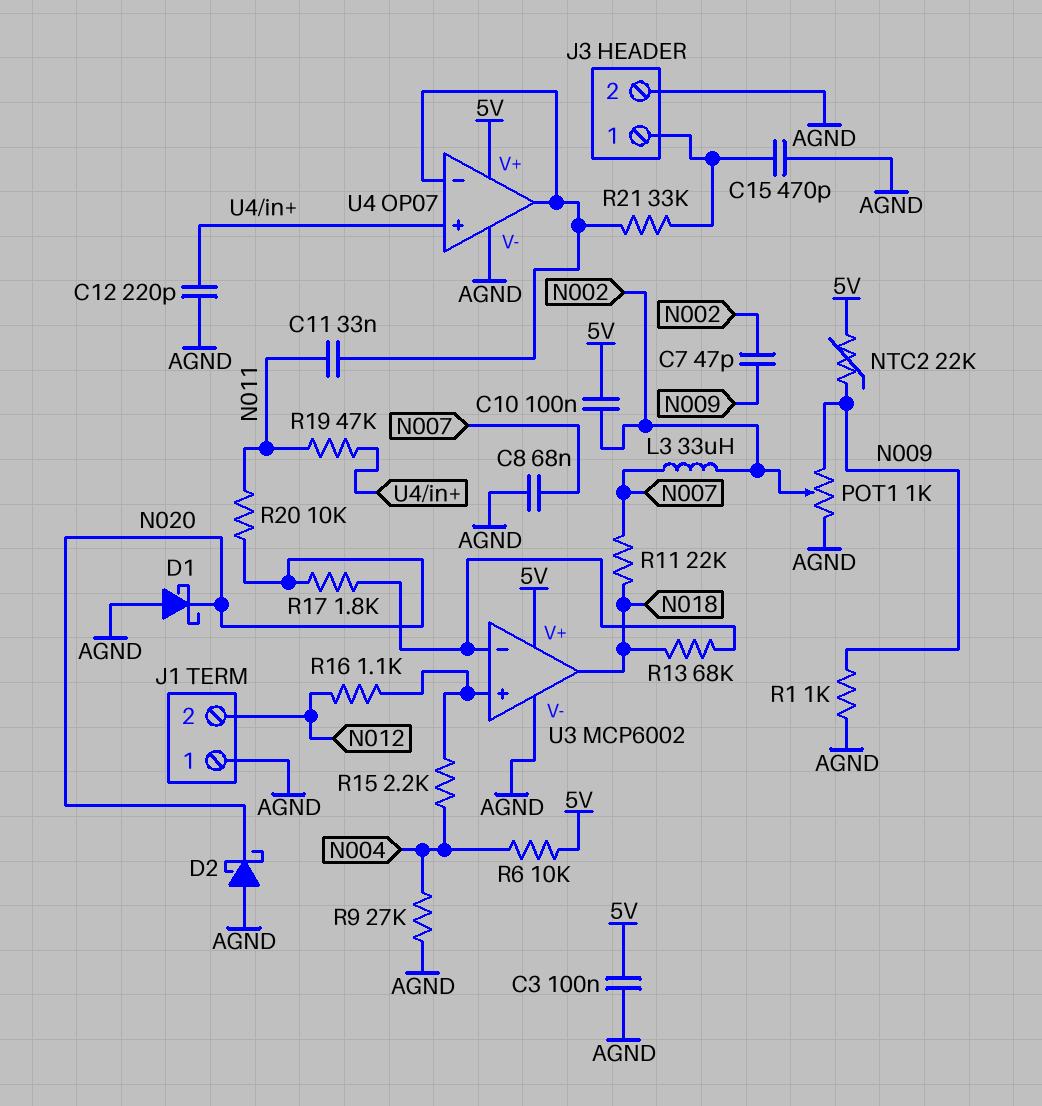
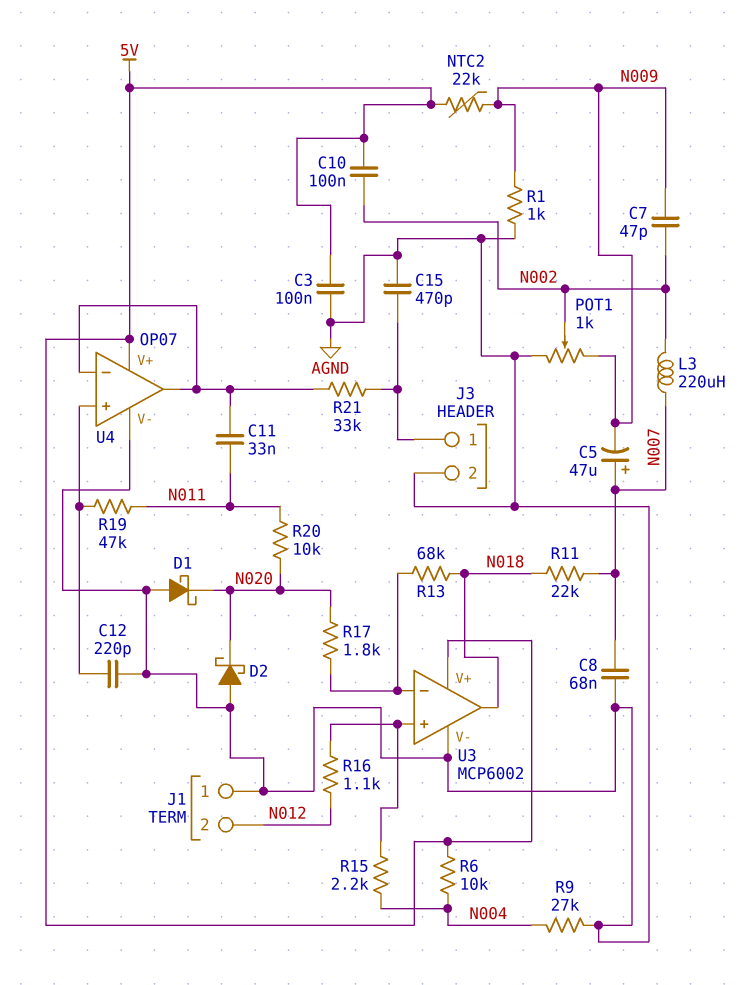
C5: none -> 47uF (plus N007, minus N009)
L3: 33uH (N002, N007) -> 220uH (N002, N007)

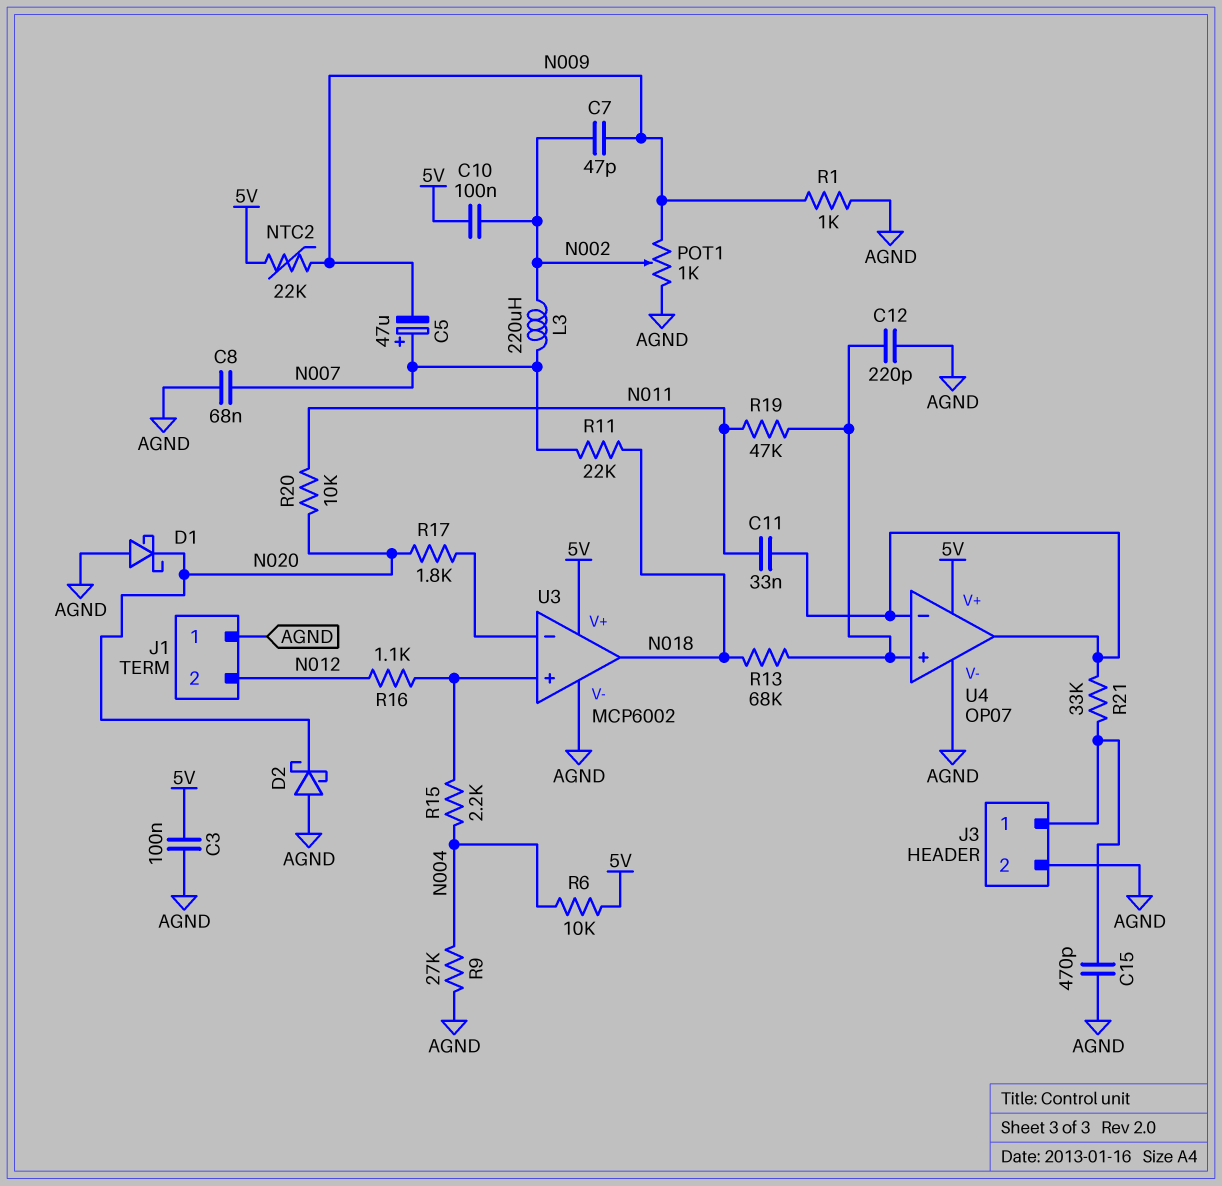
R13: 68k (N018, U3/in-) -> 68k (N018, U4/in+)

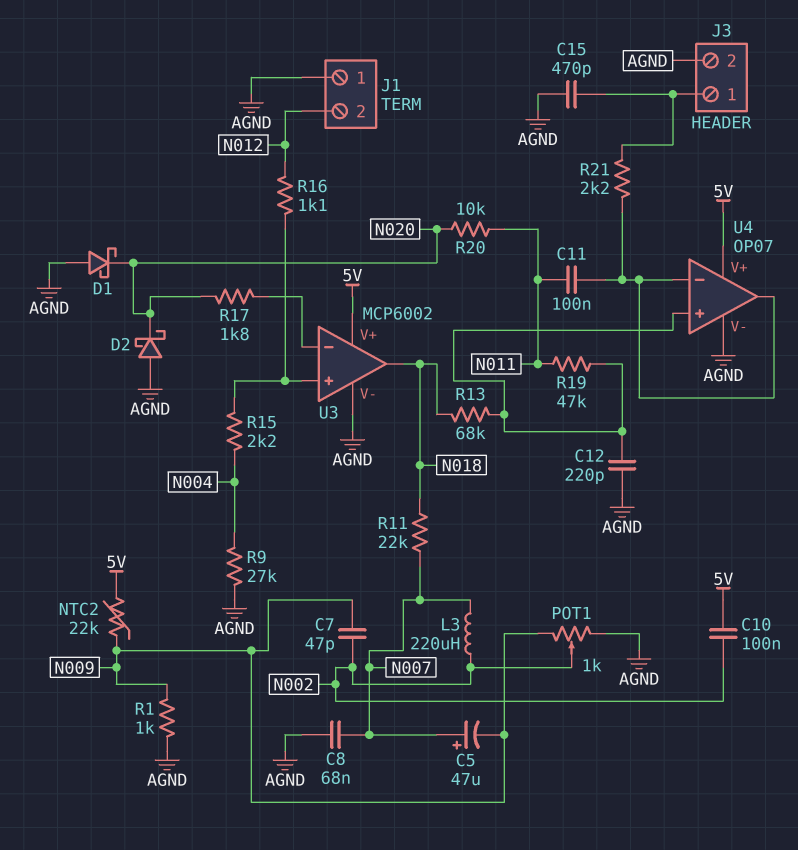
C3: 100nF (5V, AGND) -> none
C11: 33nF (N011, U4/in-) -> 100nF (N011, U4/in-)
R6: 10k (5V, N004) -> none
R21: 33k (J3/1, U4/in-) -> 2.2k (J3/1, U4/in-)

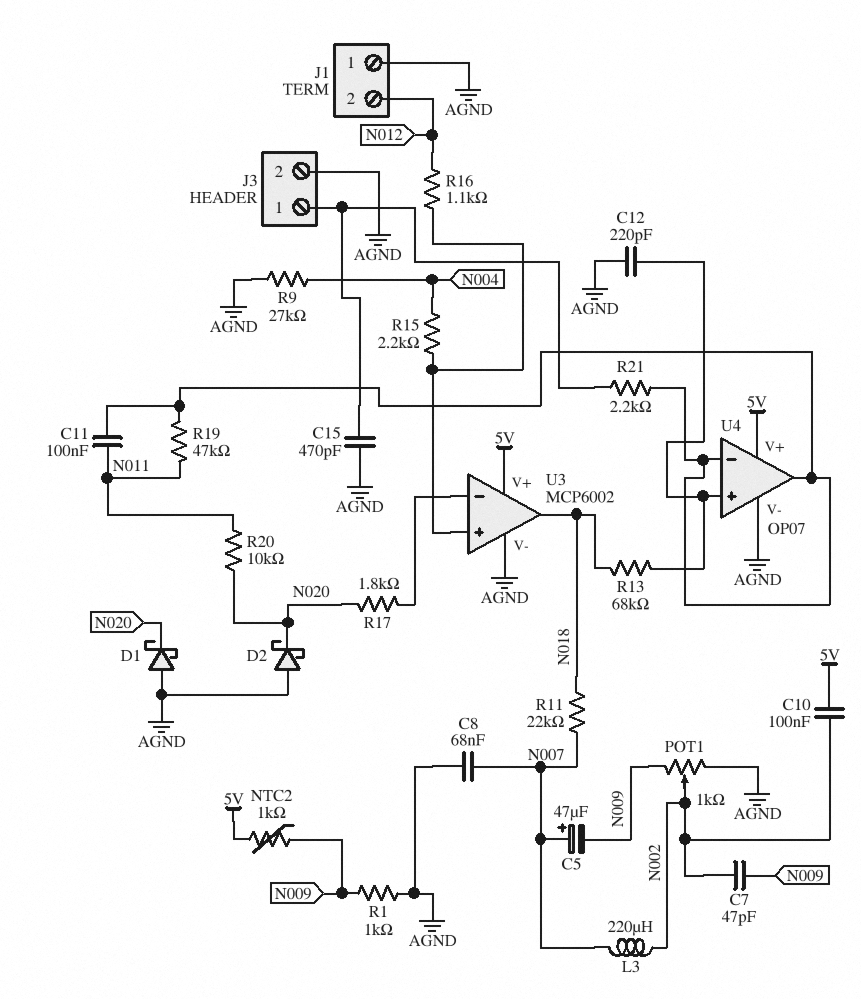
NTC2: 22k (5V, N009) -> 1k (5V, N009)
R19: 47k (N011, U4/in+) -> 47k (N011, U4/in-)

